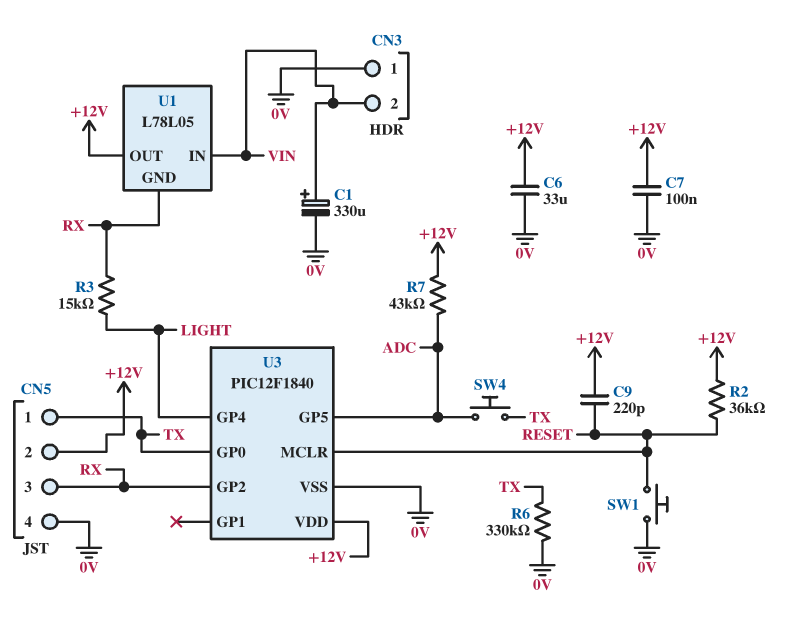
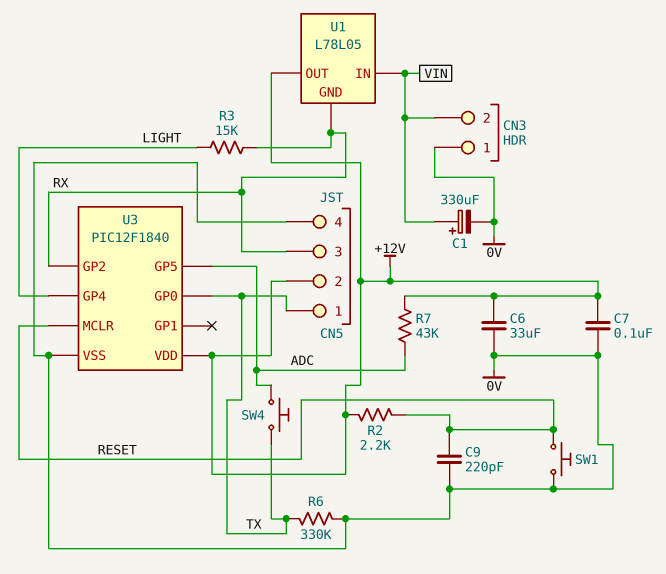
C9: 220pF (+12V, RESET) -> 220pF (0V, RESET)
R2: 36k (+12V, RESET) -> 2.2k (+12V, RESET)

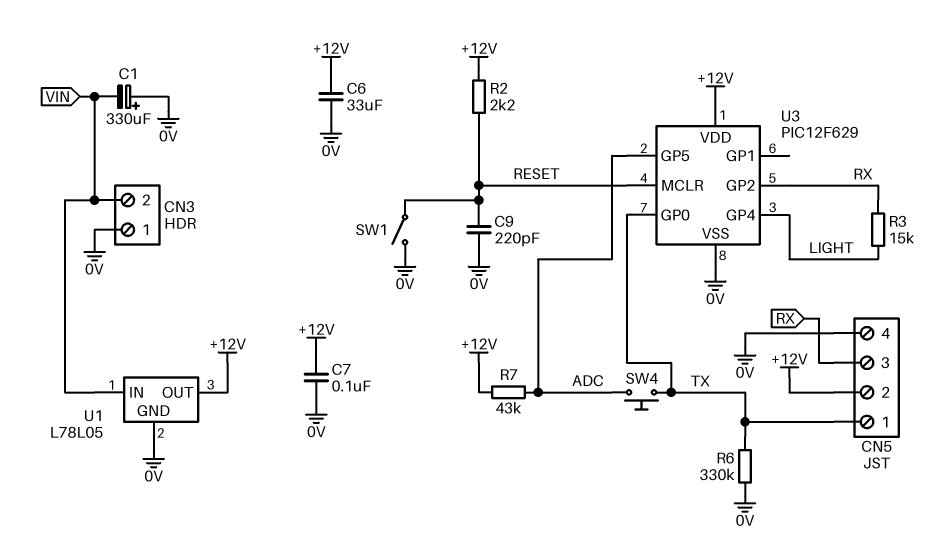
C1: 330uF (plus VIN, minus 0V) -> 330uF (plus 0V, minus VIN)
SW1: button (0V, RESET) -> switch (0V, RESET)
U1 pin GND: RX -> 0V
U3: PIC12F1840 -> PIC12F629

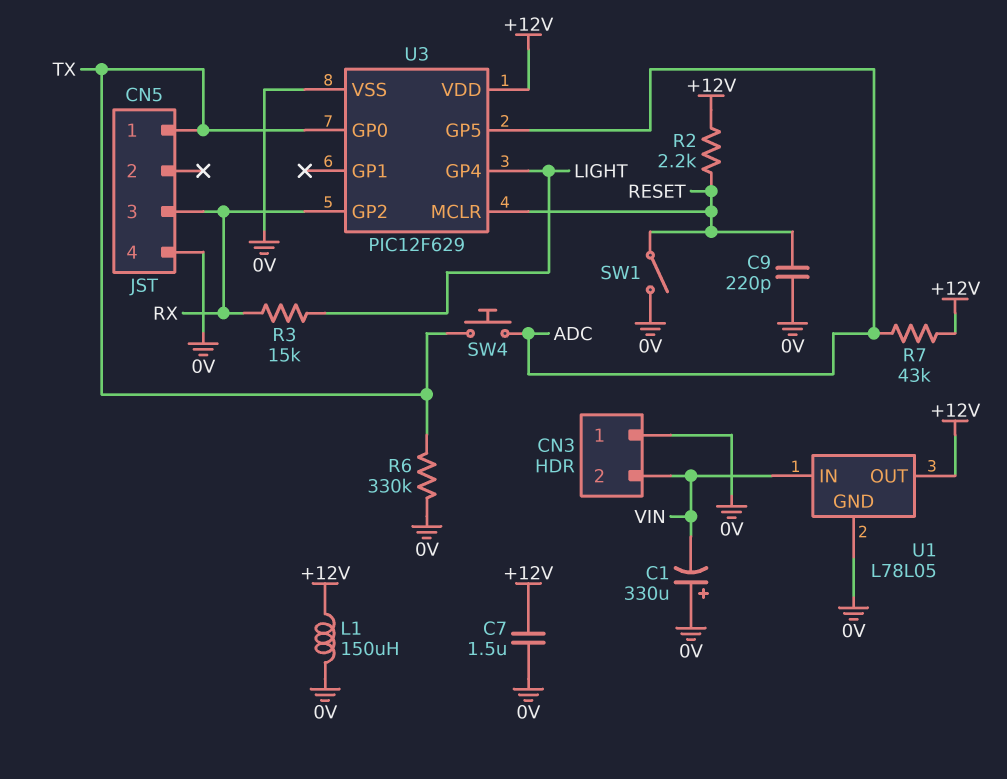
C6: 33uF (+12V, 0V) -> none
C7: 100nF (+12V, 0V) -> 1.5uF (+12V, 0V)
CN5 pin 2: +12V -> none
L1: none -> 150uH (+12V, 0V)

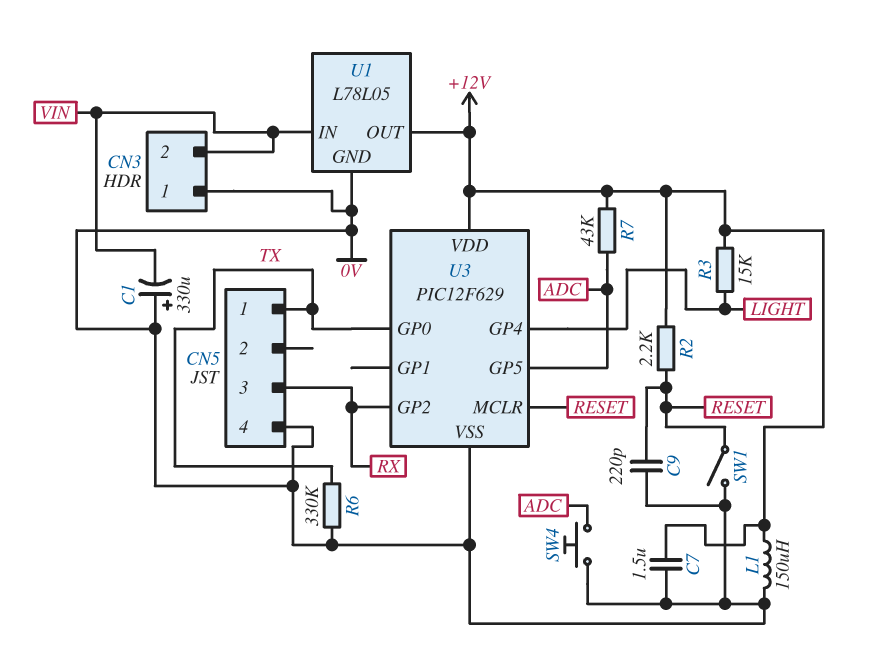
R3: 15k (LIGHT, RX) -> 15k (+12V, LIGHT)
SW4: button (ADC, TX) -> button (0V, ADC)

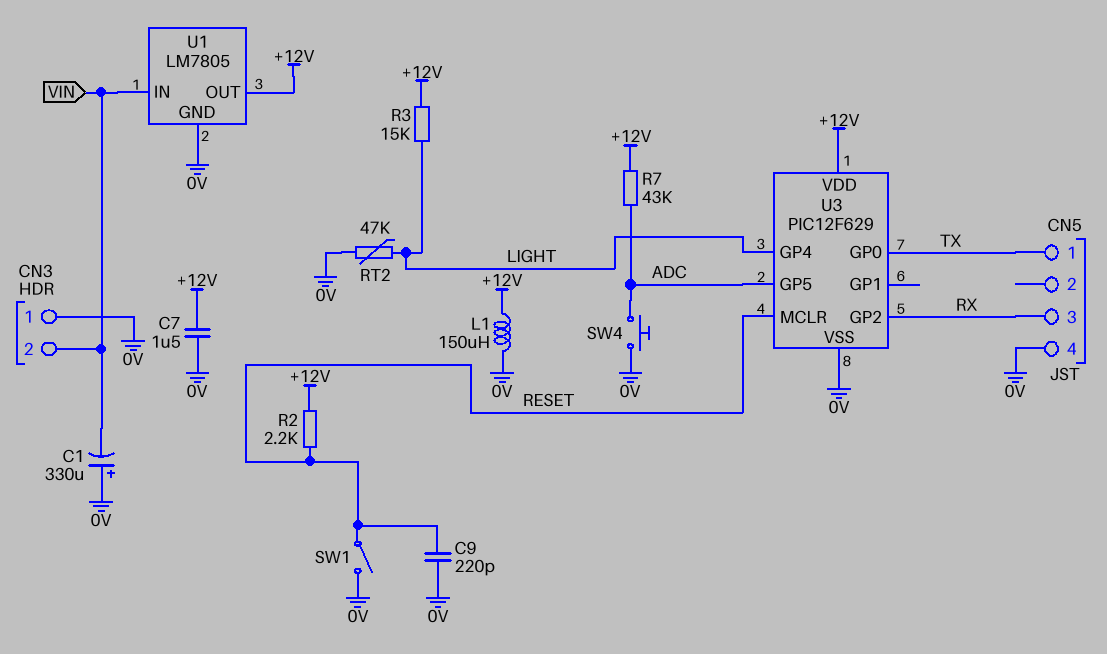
R6: 330k (0V, TX) -> none
RT2: none -> 47k (0V, LIGHT)
U1: L78L05 -> LM7805

